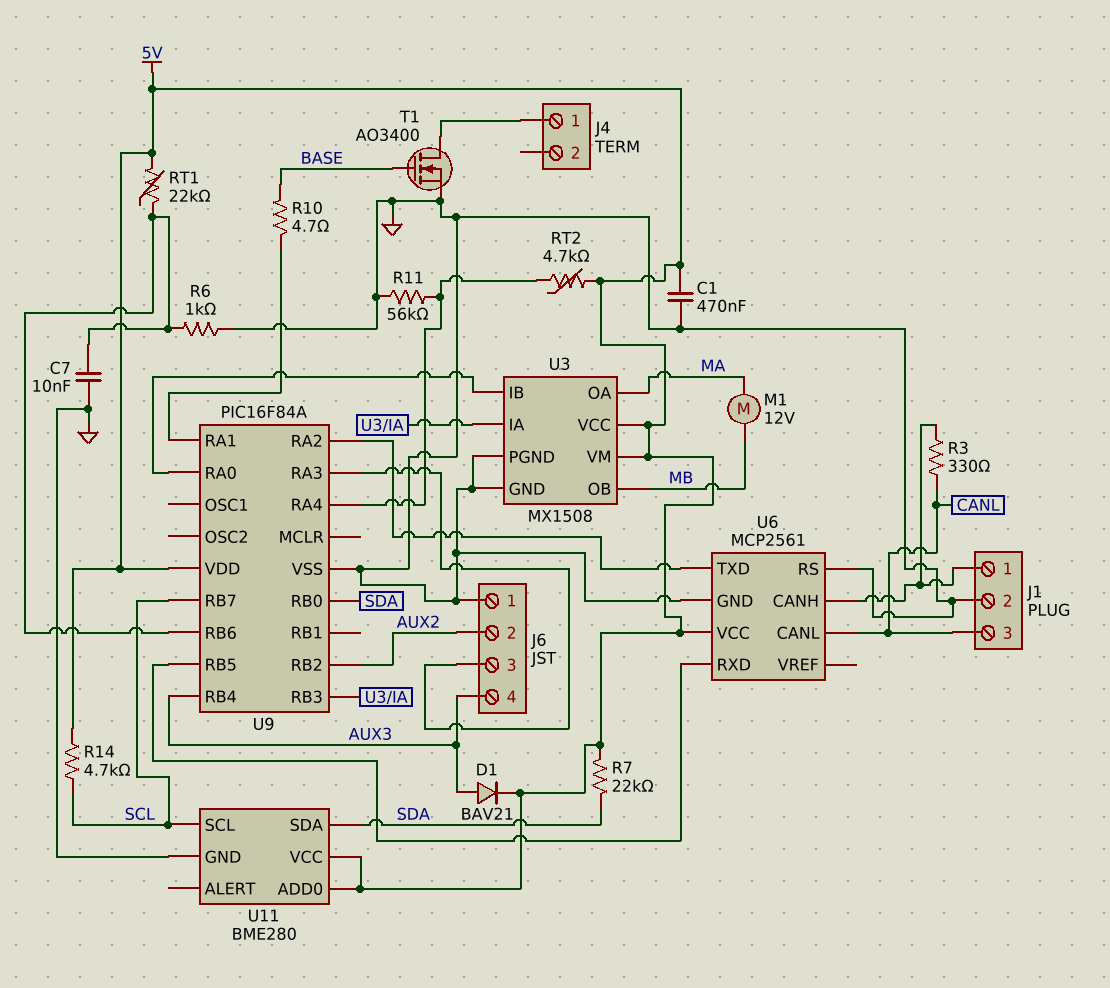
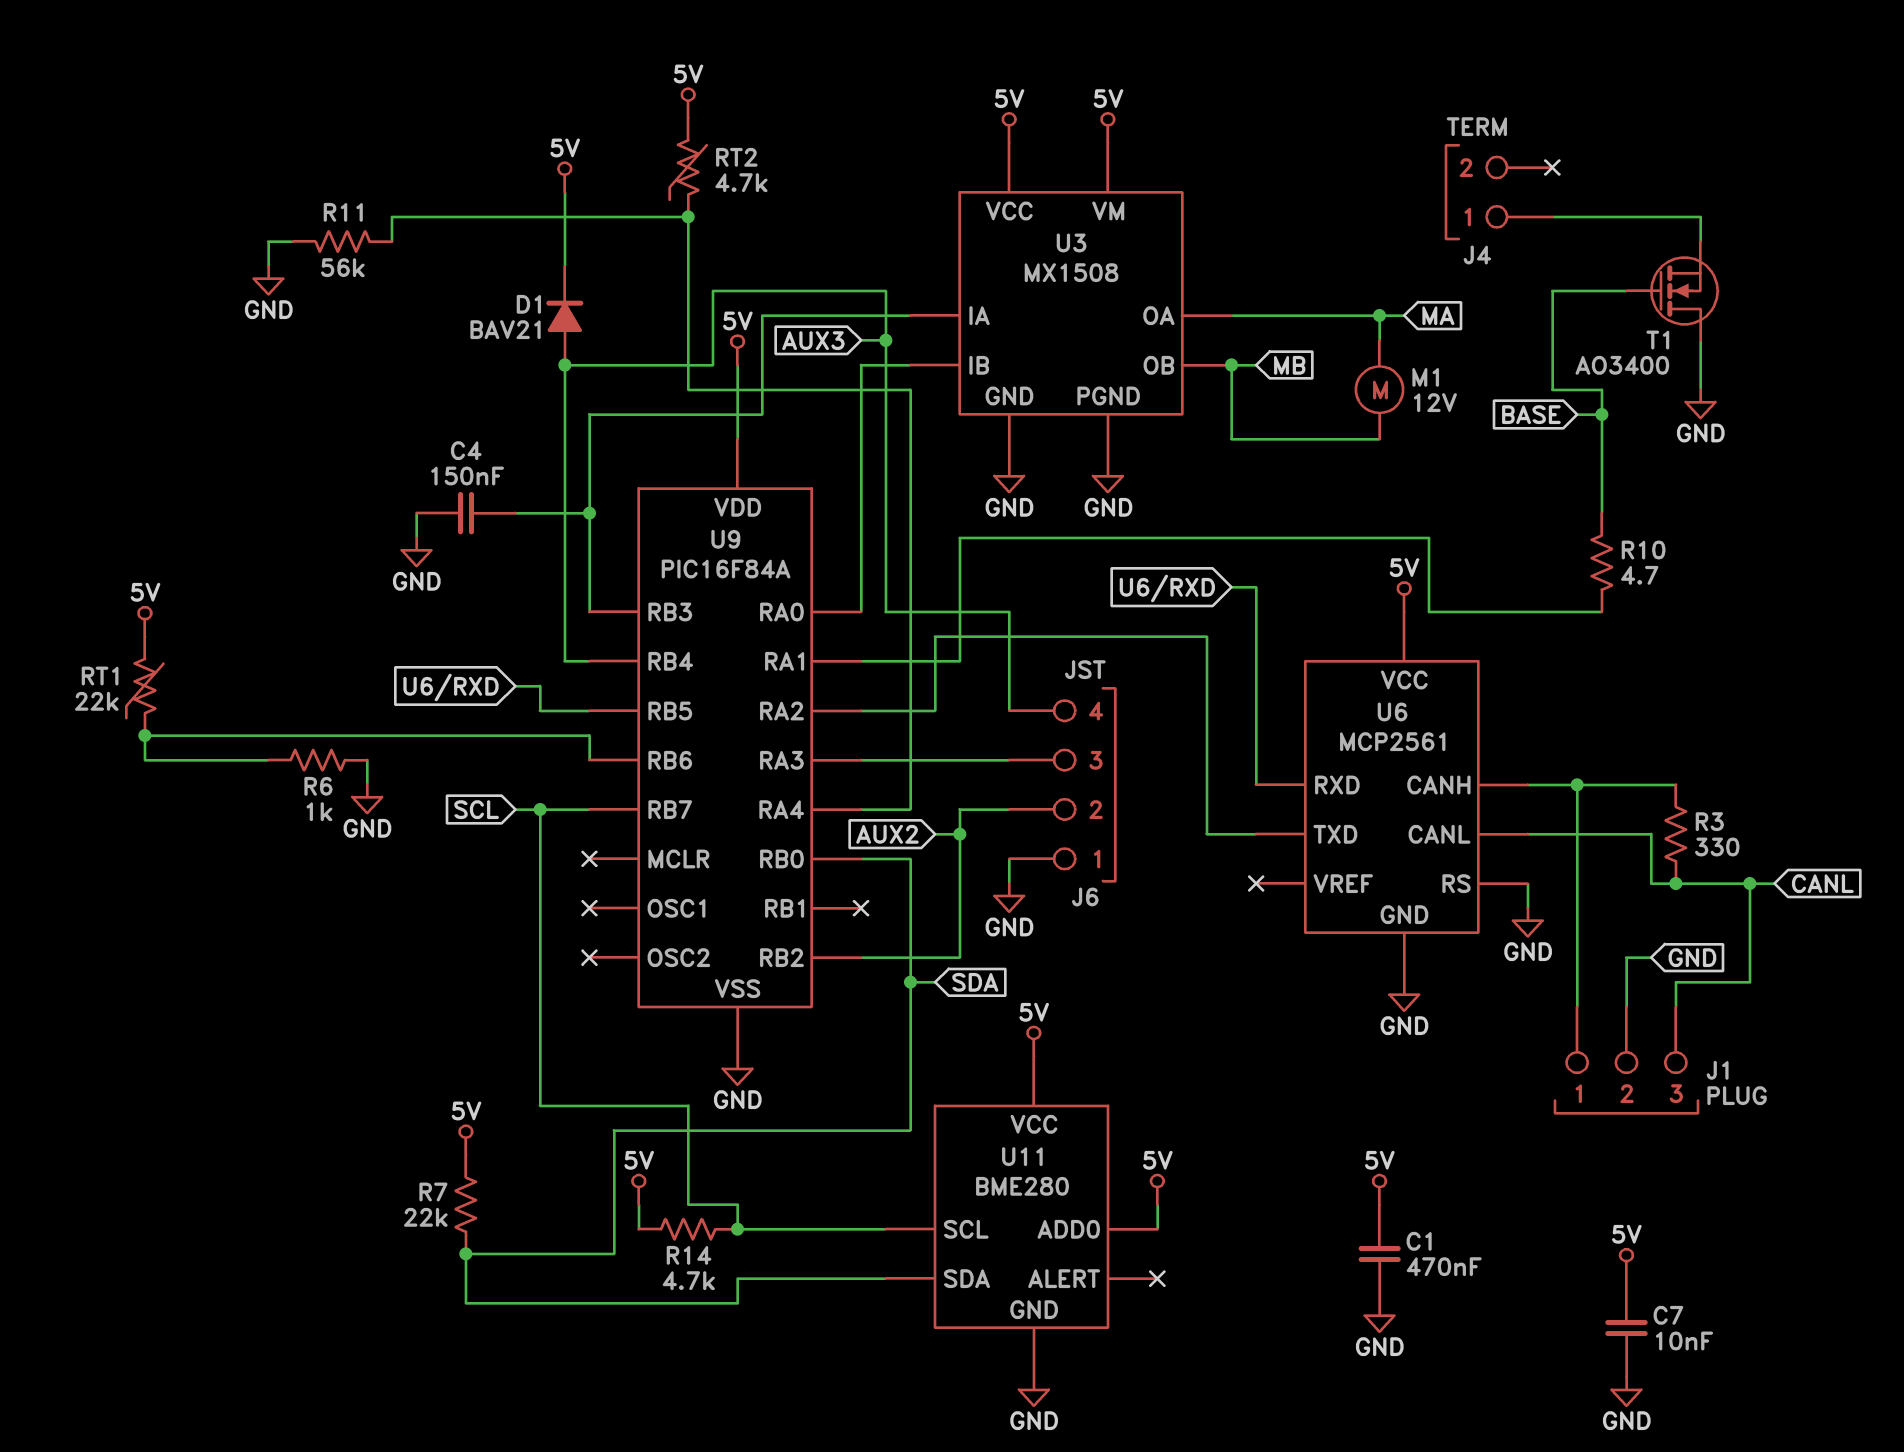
C4: none -> 150nF (GND, U3/IA)
C7: 10nF (GND, U9/RB6) -> 10nF (5V, GND)
T1: NMOS AO3400 (G BASE, D J4/1, S GND) -> NMOS AO3400 (G BASE, D GND, S J4/1)

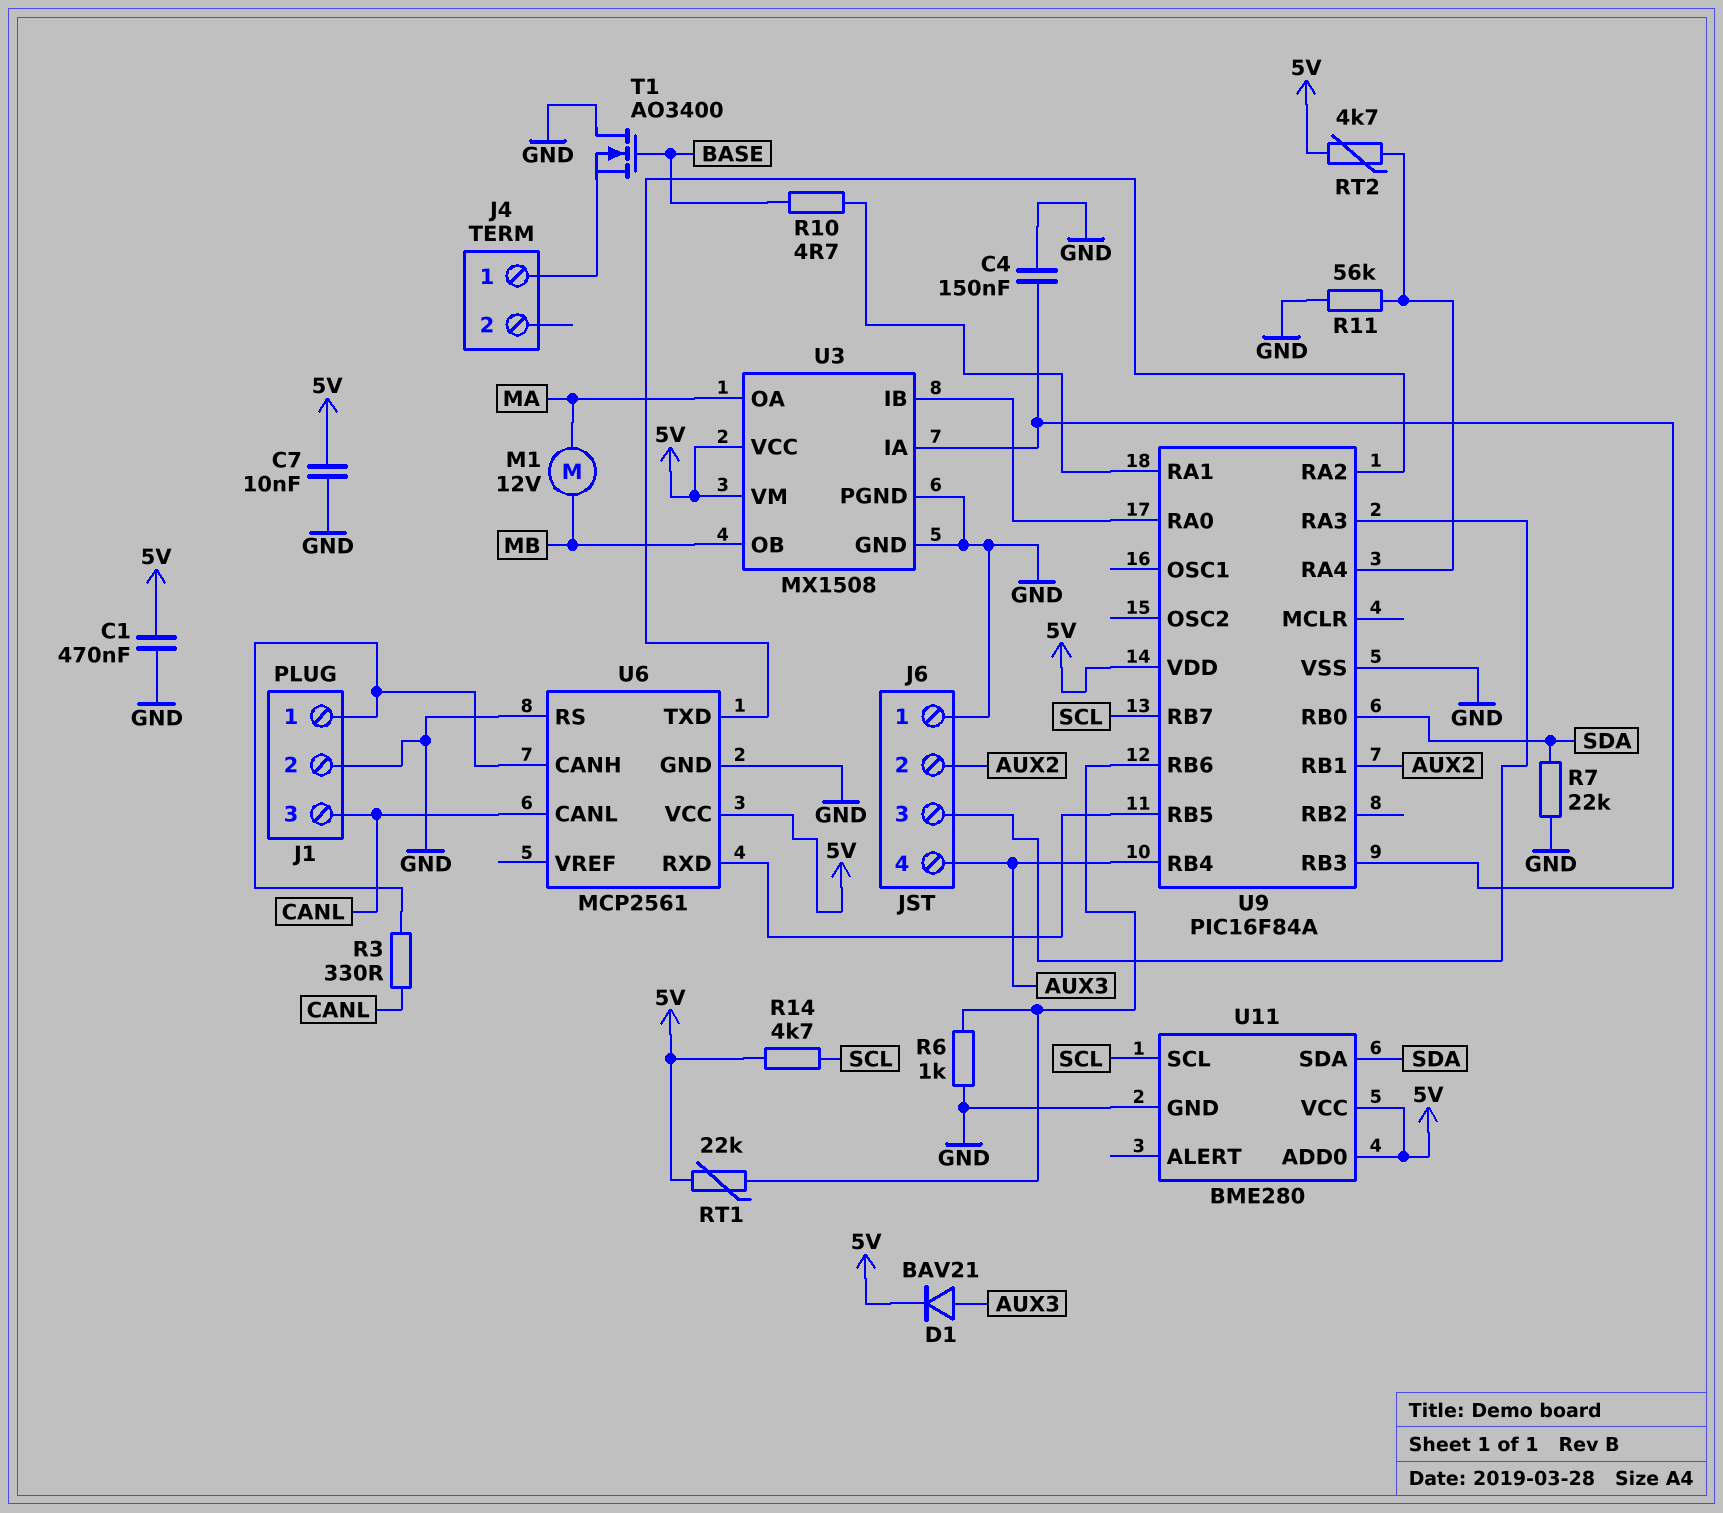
R7: 22k (5V, SDA) -> 22k (GND, SDA)
U9 pin RB1: none -> AUX2
U9 pin RB2: AUX2 -> none

